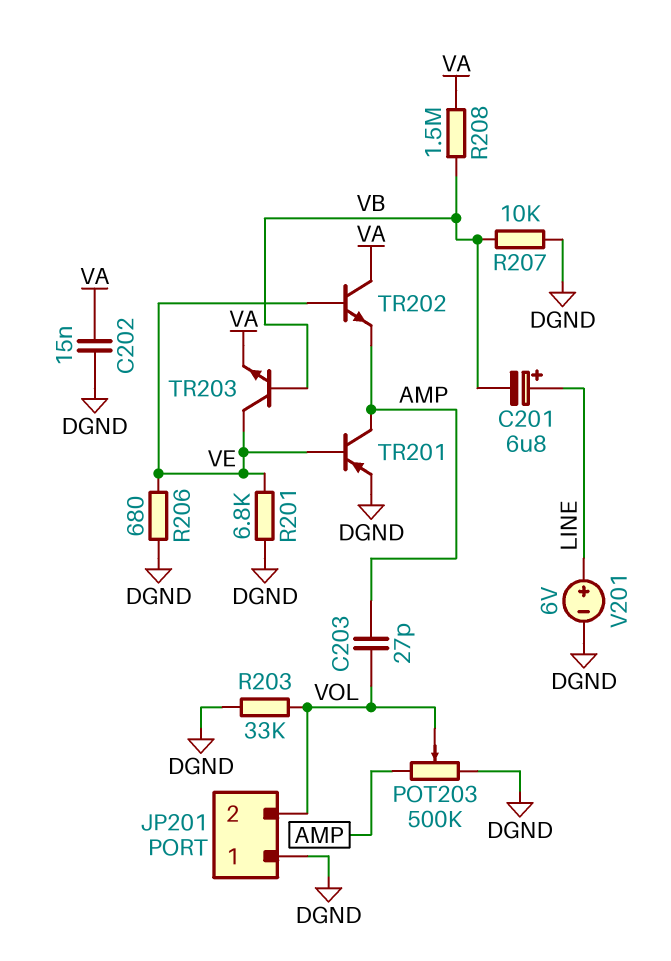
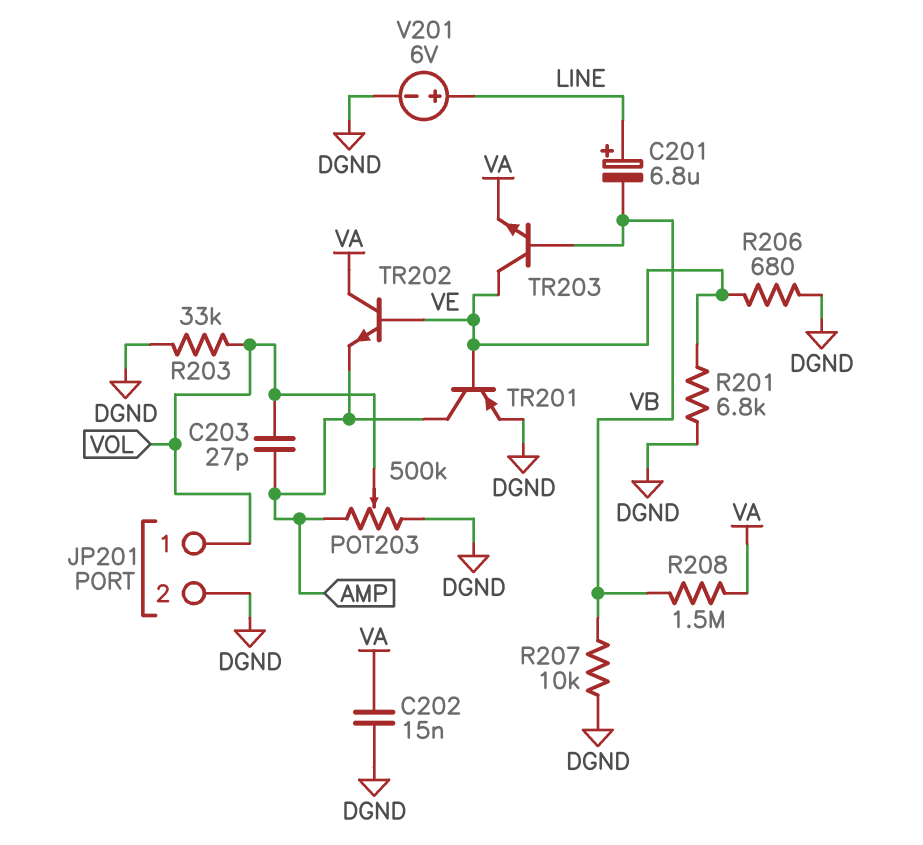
JP201 pin 1: DGND -> VOL
JP201 pin 2: VOL -> DGND

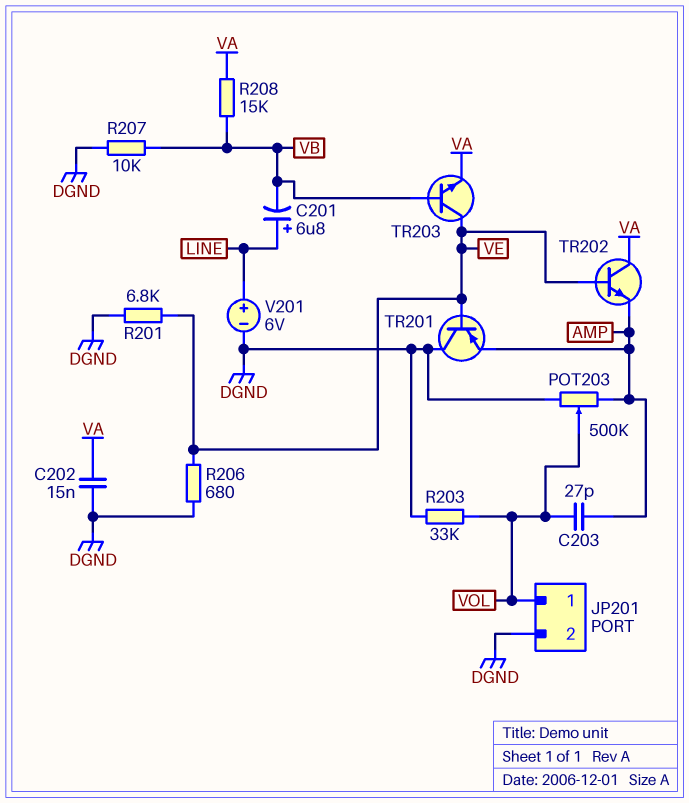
R208: 1.5M (VA, VB) -> 15k (VA, VB)
TR201: PNP (B VE, C AMP, E DGND) -> PNP (B VE, C DGND, E AMP)

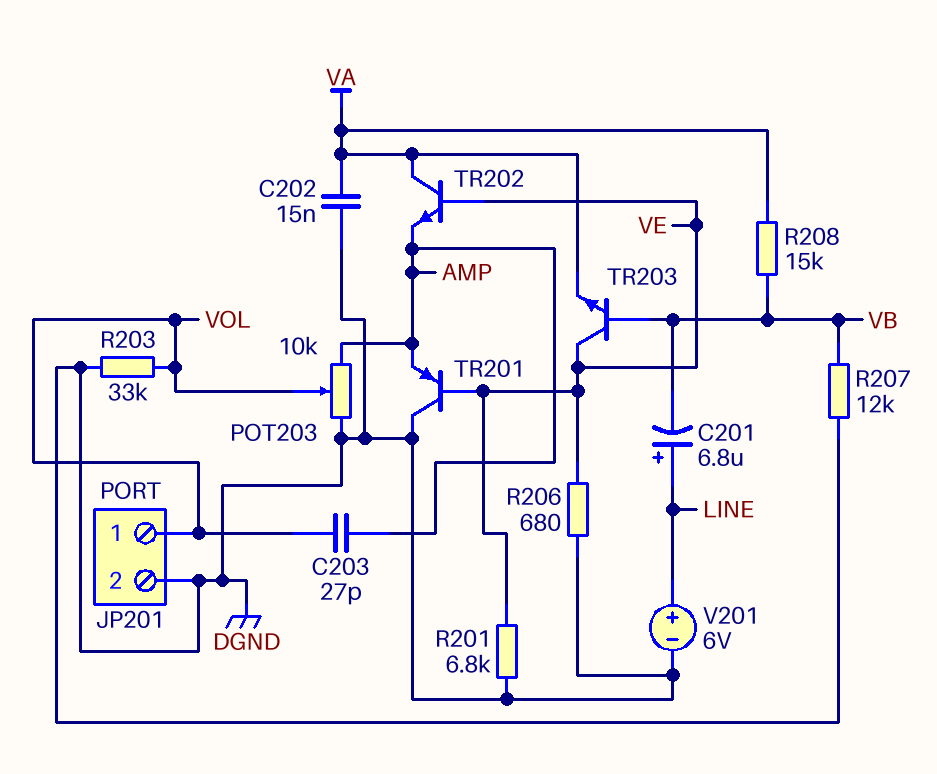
POT203: 500k (AMP, DGND, wiper VOL) -> 10k (AMP, DGND, wiper VOL)
R207: 10k (DGND, VB) -> 12k (DGND, VB)

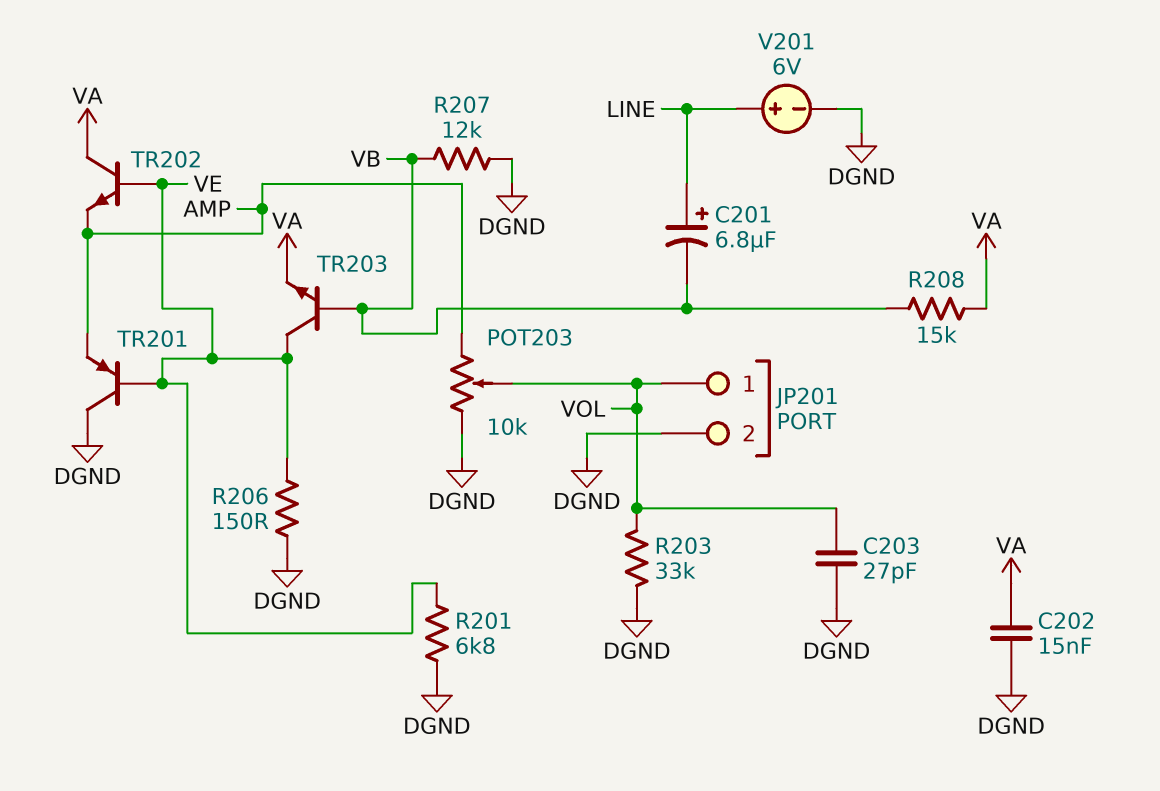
C203: 27pF (AMP, VOL) -> 27pF (DGND, VOL)
R206: 680 (DGND, VE) -> 150 (DGND, VE)

